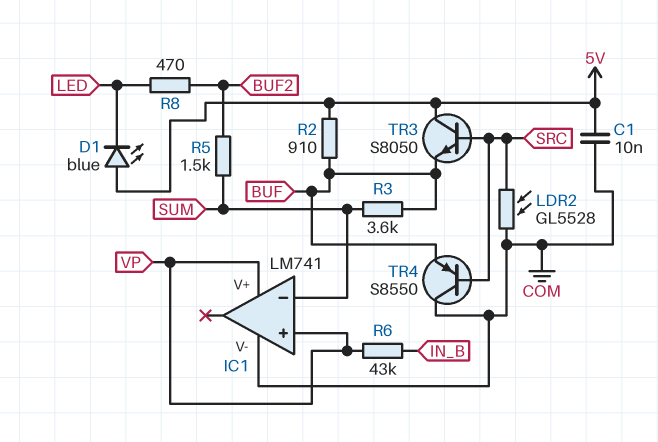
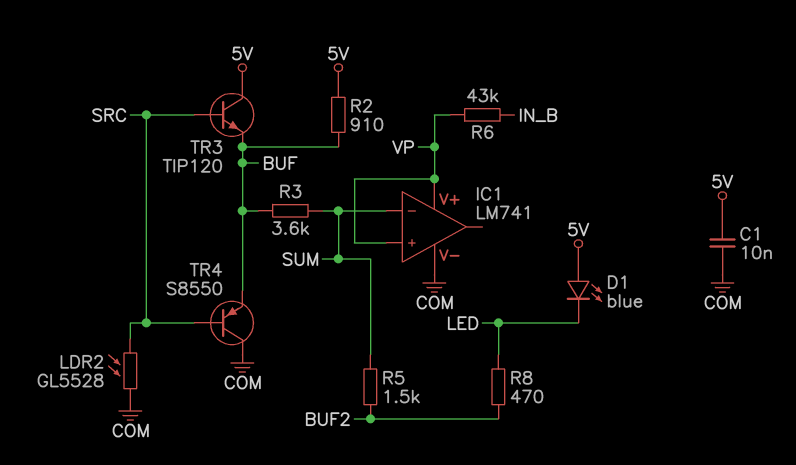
TR3: NPN S8050 (B SRC, C 5V, E BUF) -> NPN TIP120 (B SRC, C 5V, E BUF)

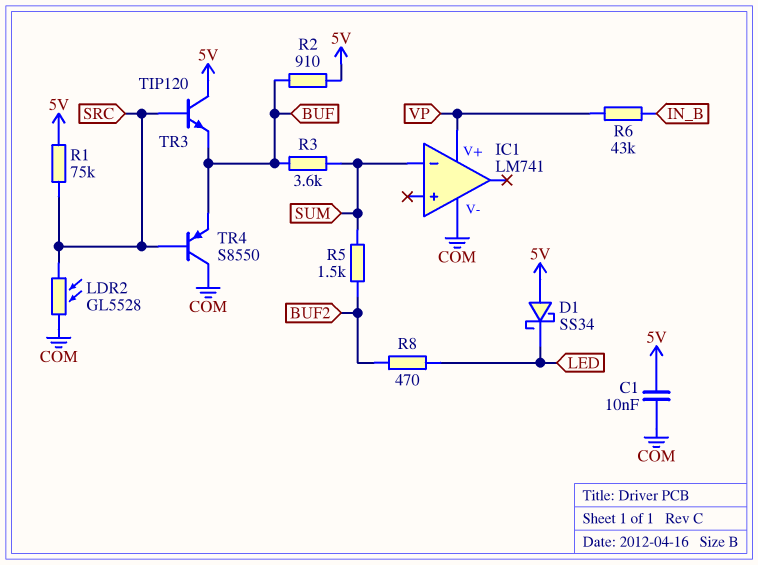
D1: LED blue (A 5V, K LED) -> schottky SS34 (A 5V, K LED)
IC1 pin in+: VP -> none
R1: none -> 75k (5V, SRC)

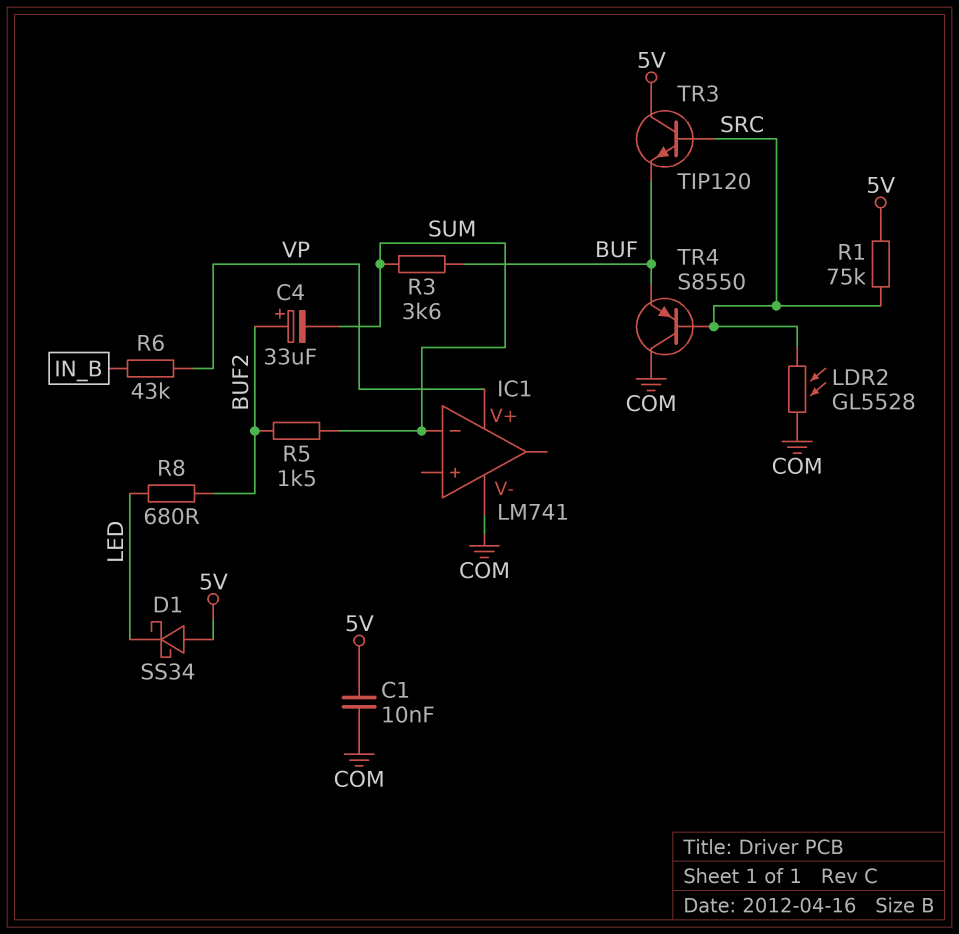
C4: none -> 33uF (plus BUF2, minus SUM)
R2: 910 (5V, BUF) -> none
R8: 470 (BUF2, LED) -> 680 (BUF2, LED)

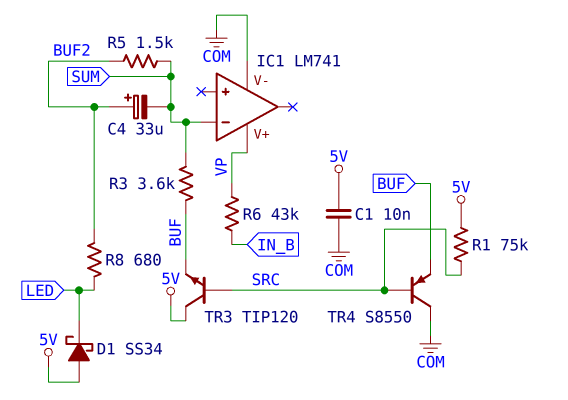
LDR2: GL5528 (COM, SRC) -> none

